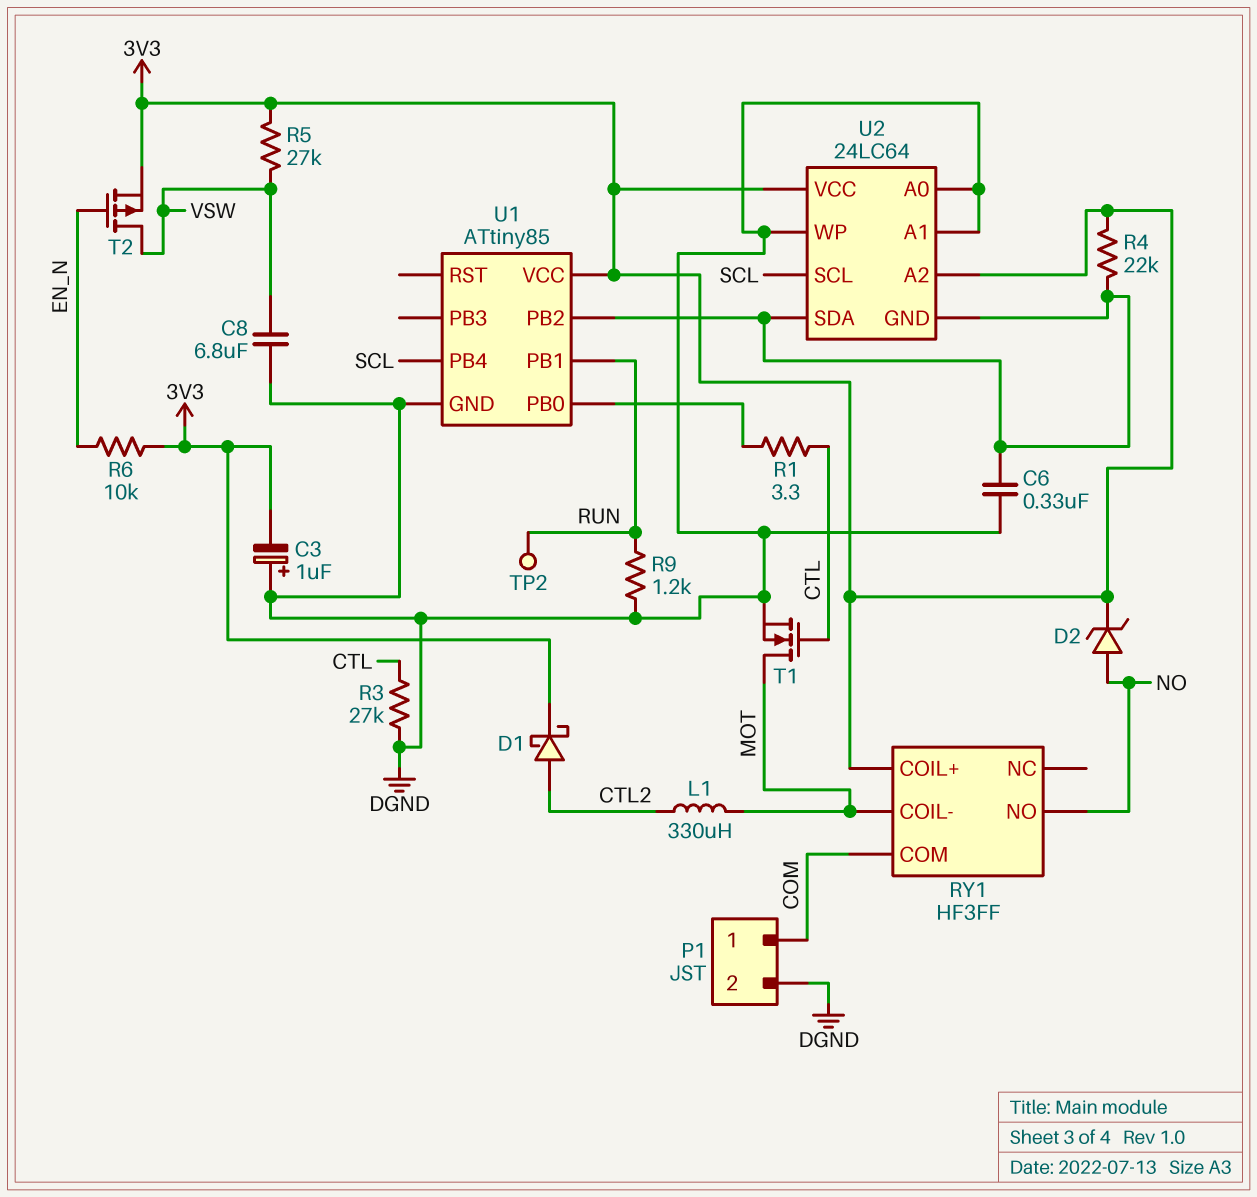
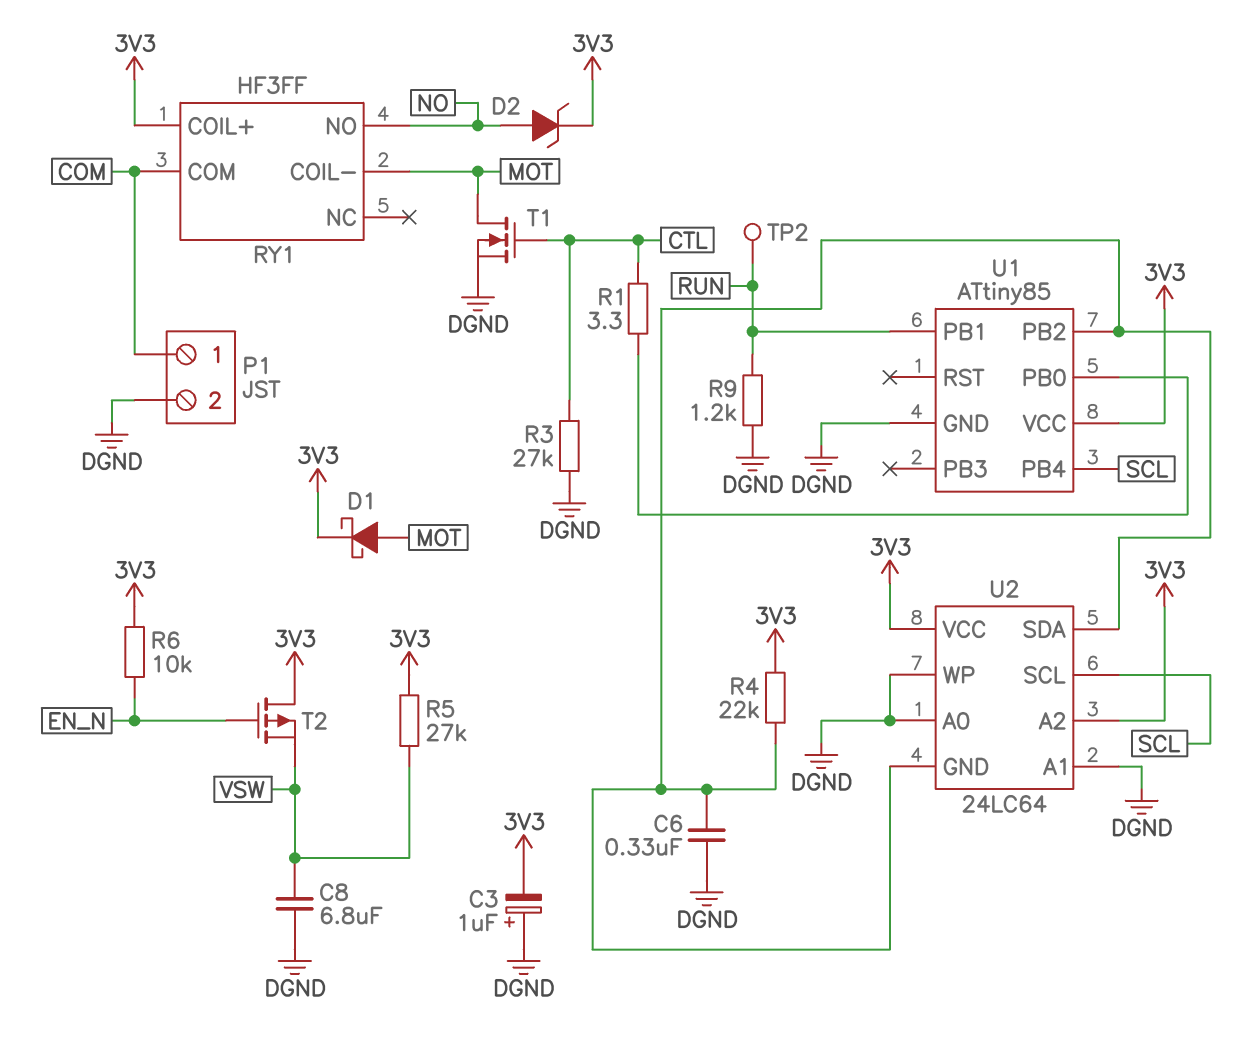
D1: schottky (A CTL2, K 3V3) -> schottky (A MOT, K 3V3)
L1: 330uH (CTL2, MOT) -> none
T2: PMOS (G EN_N, D VSW, S 3V3) -> PMOS (G EN_N, D 3V3, S VSW)

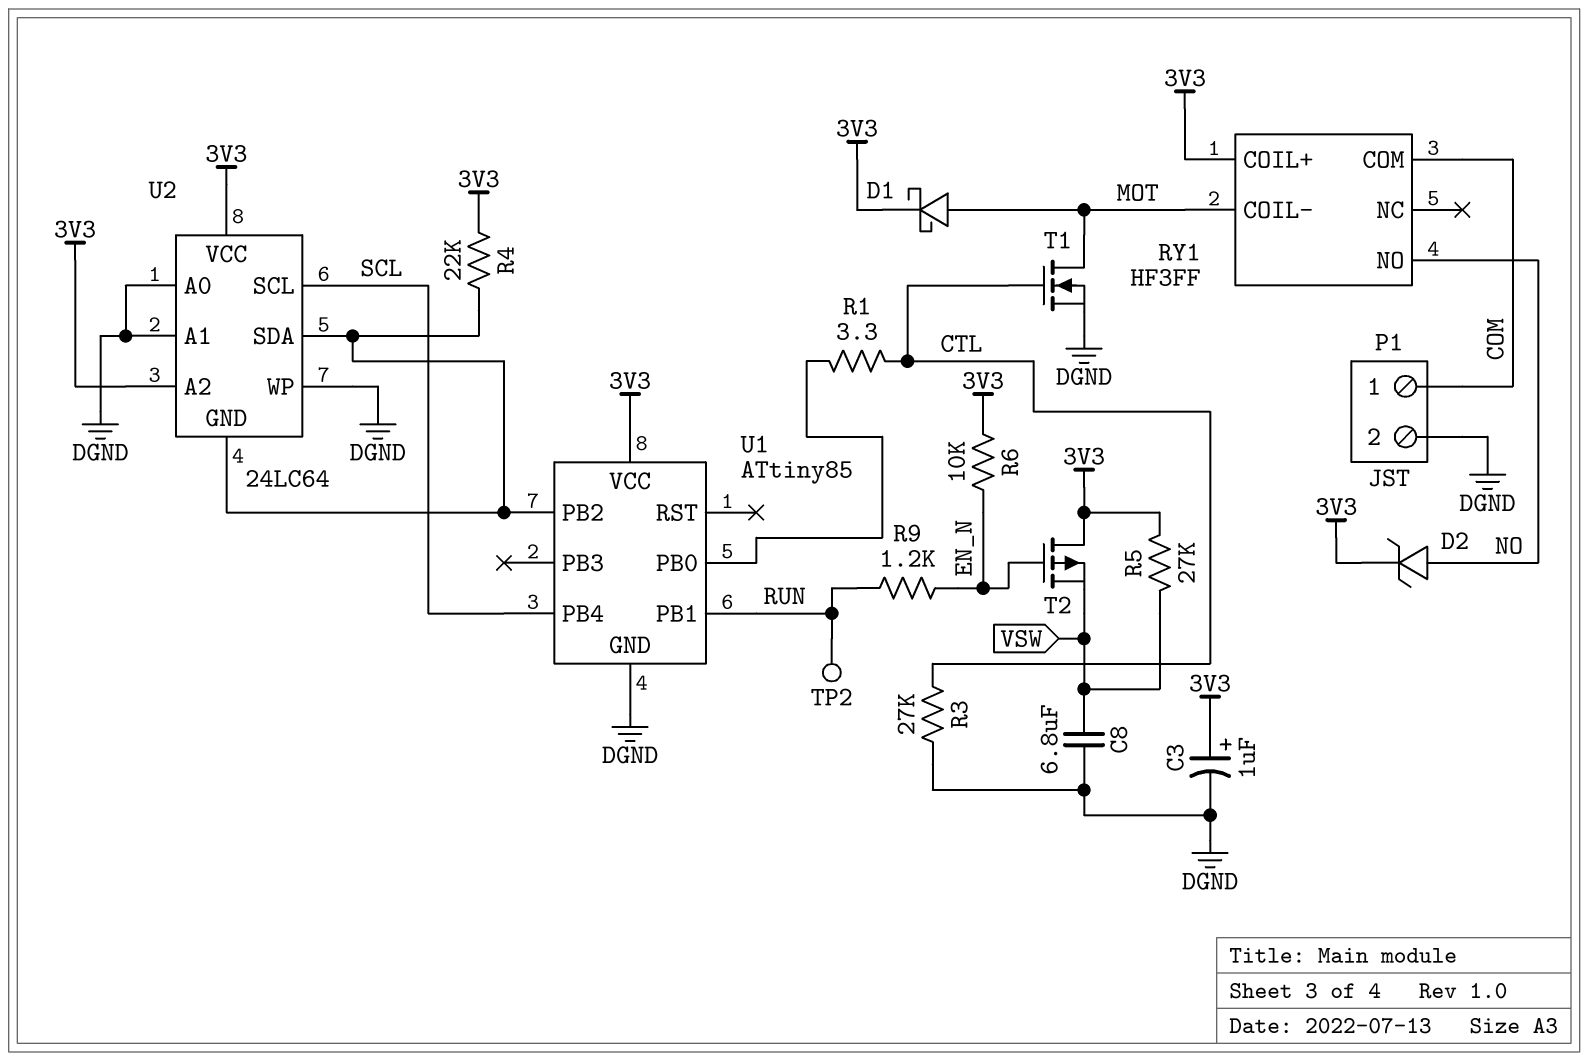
C3: 1uF (plus DGND, minus 3V3) -> 1uF (plus 3V3, minus DGND)
C6: 330nF (DGND, U1/PB2) -> none
R9: 1.2k (DGND, RUN) -> 1.2k (EN_N, RUN)

